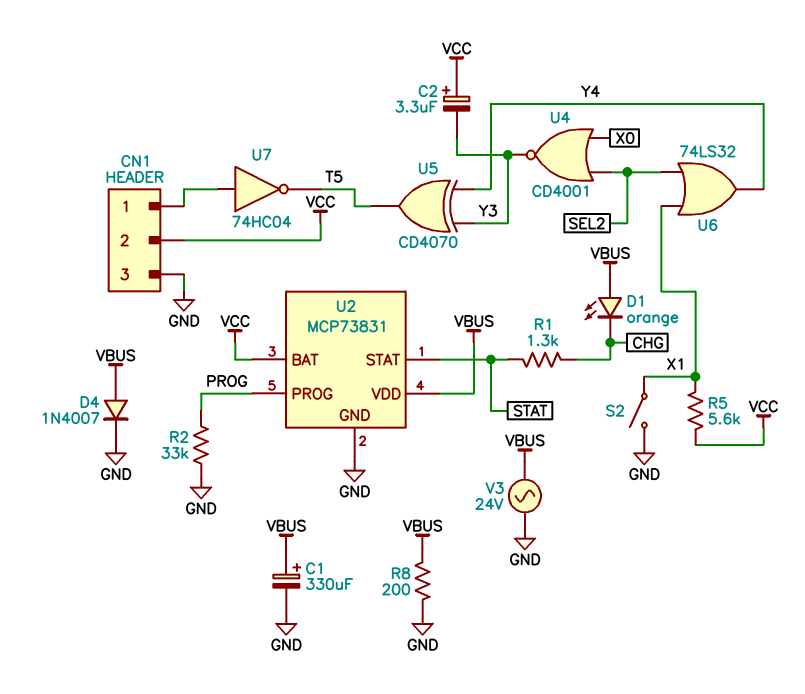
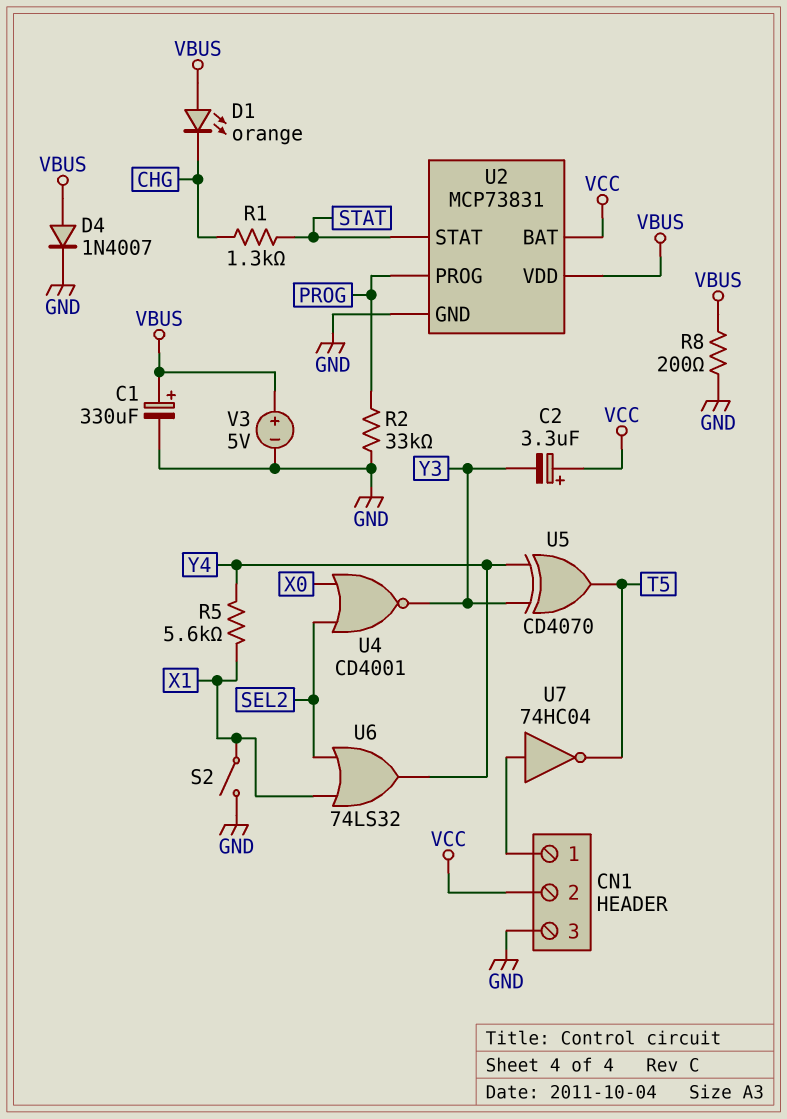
R5: 5.6k (VCC, X1) -> 5.6k (X1, Y4)
V3: AC 24V (GND, VBUS) -> 5V (plus VBUS, minus GND)

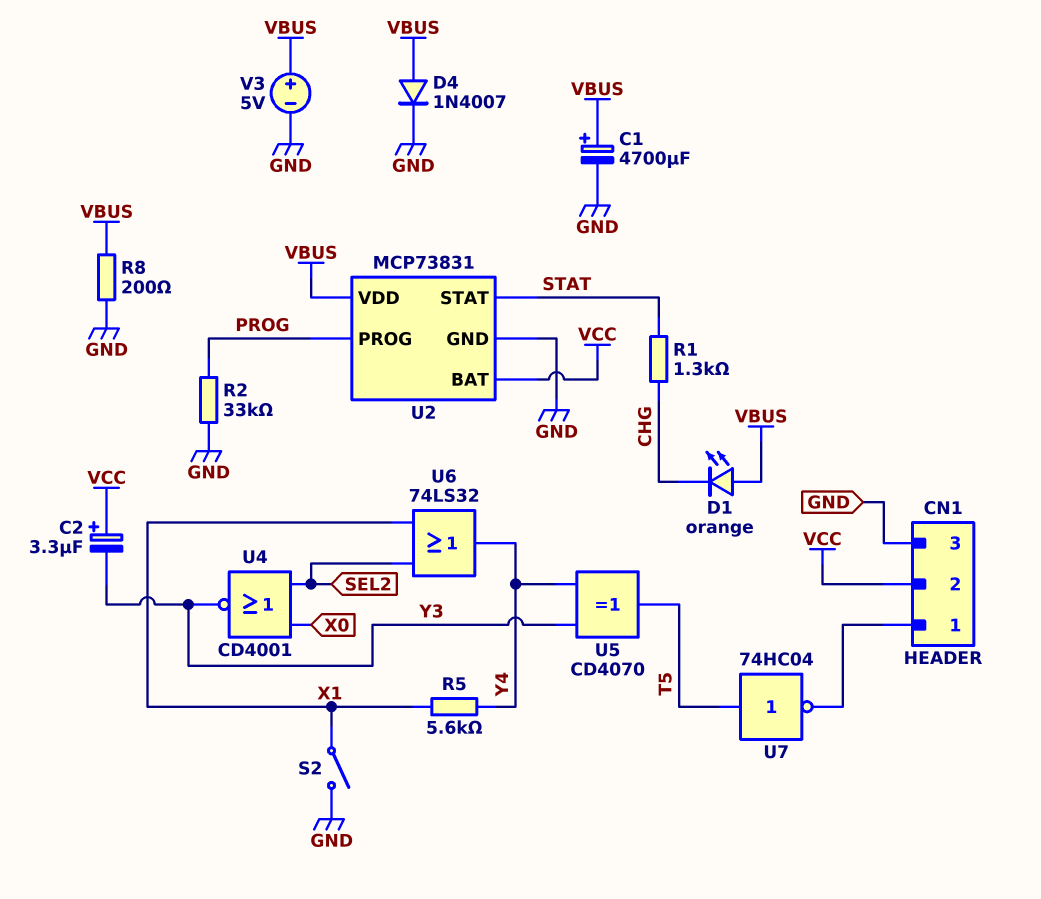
C1: 330uF (plus VBUS, minus GND) -> 4700uF (plus VBUS, minus GND)
U7: NOT 74HC04 (in CN1/1, out T5) -> NOT 74HC04 (in T5, out CN1/1)

